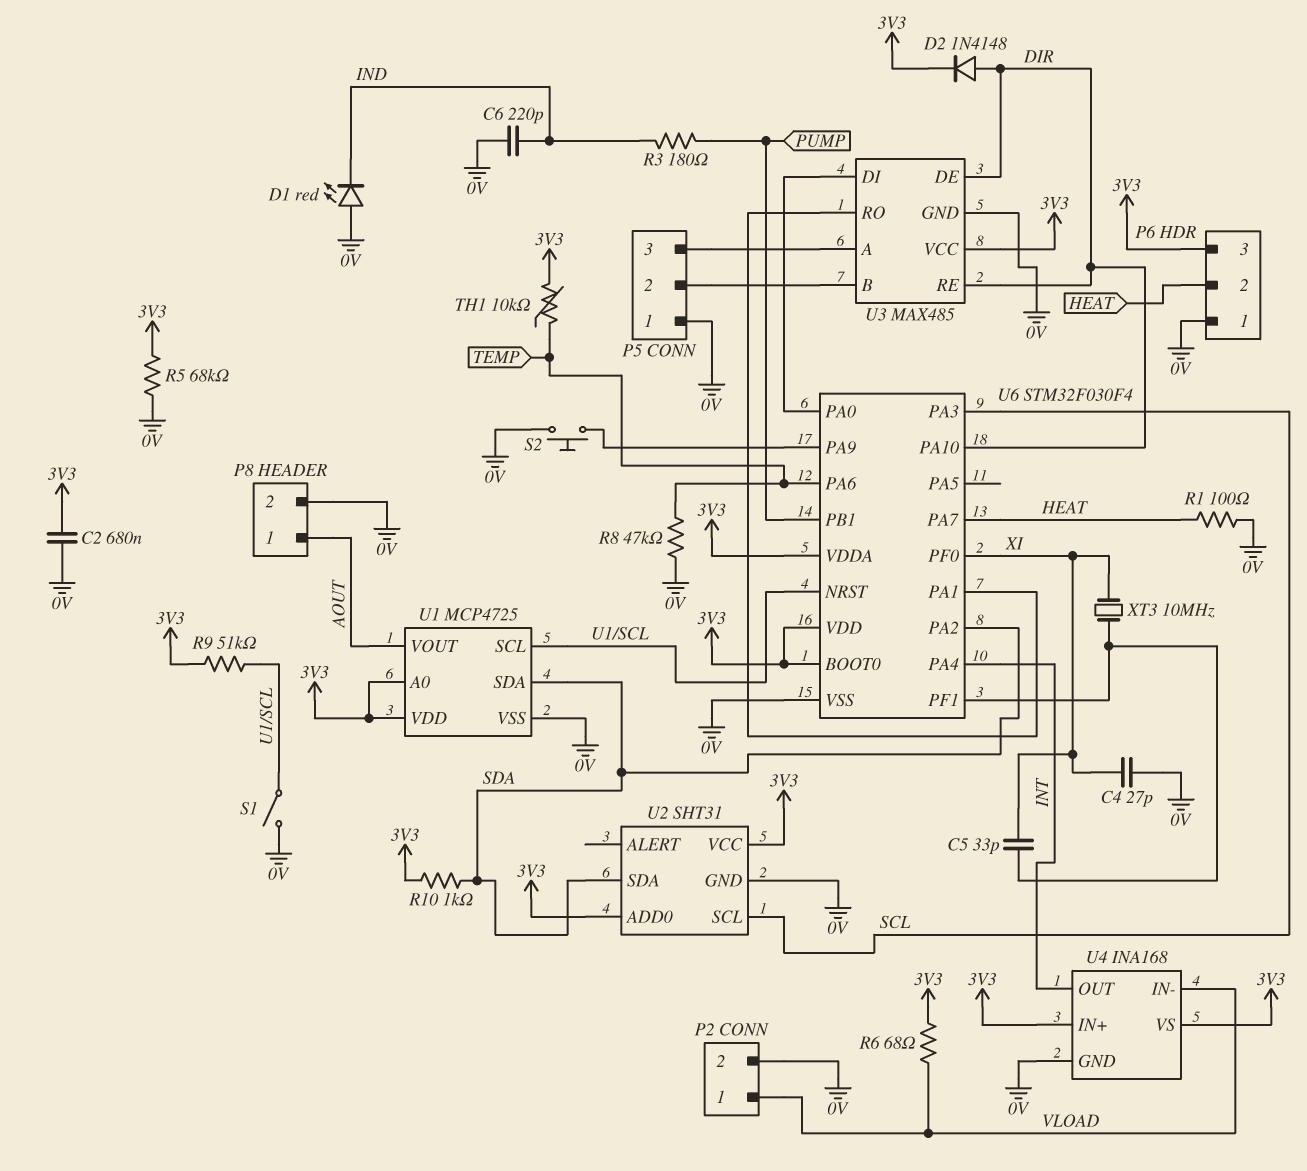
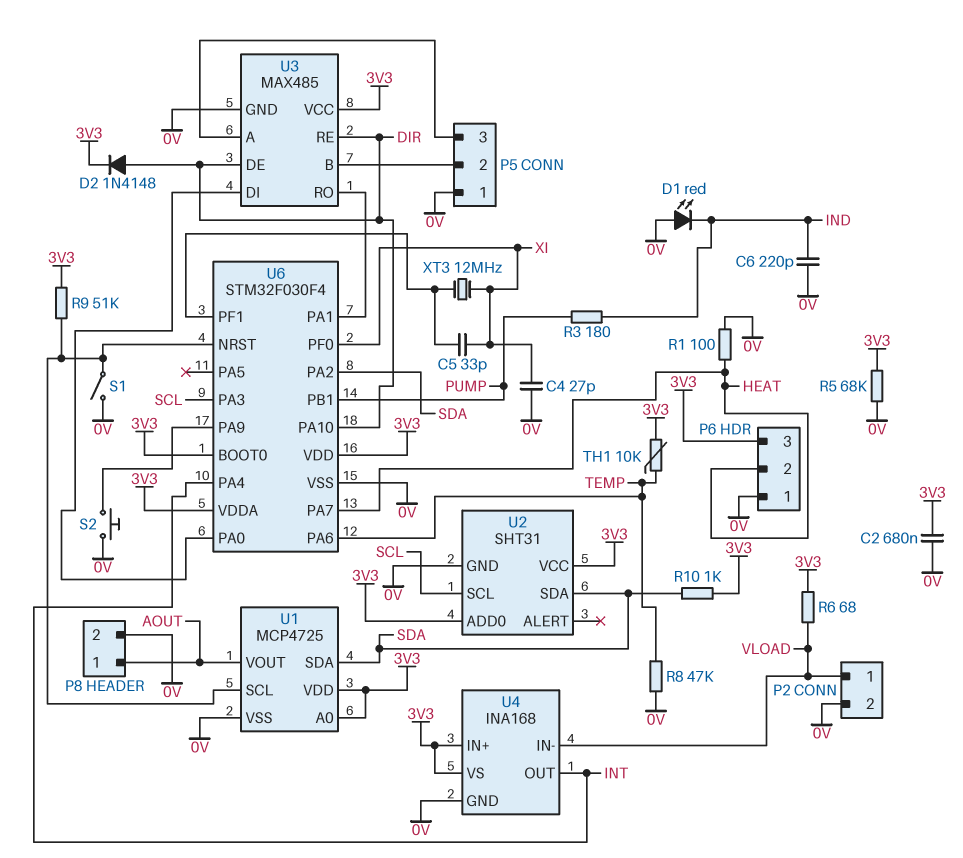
XT3: 10MHz (U6/PF1, XI) -> 12MHz (U6/PF1, XI)

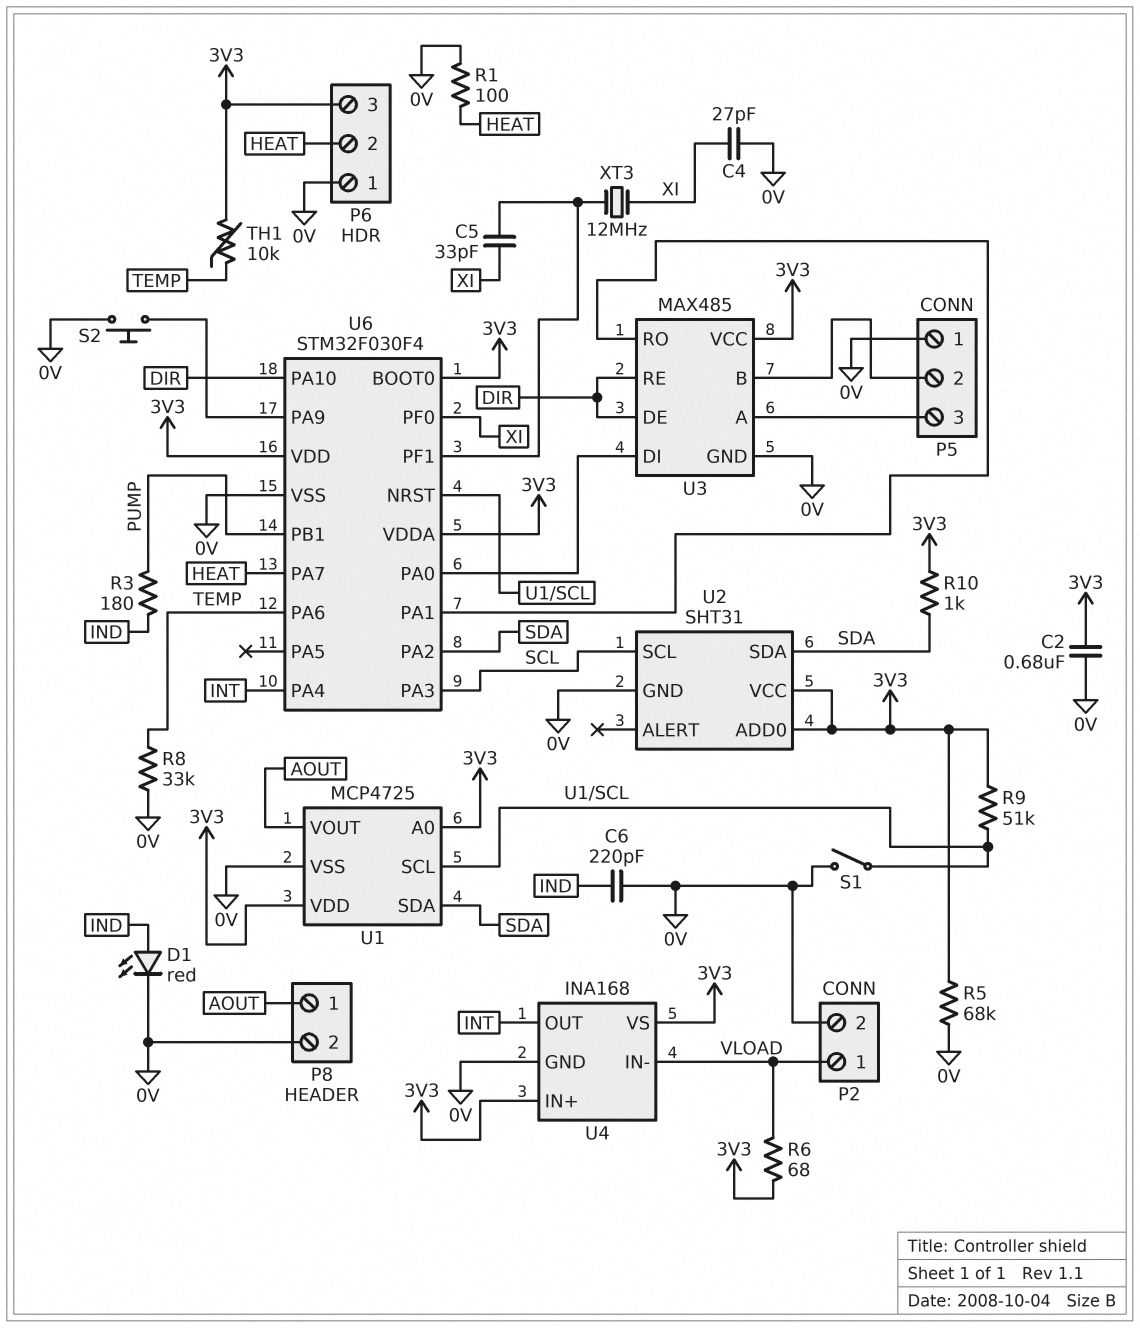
D1: LED red (A 0V, K IND) -> LED red (A IND, K 0V)
D2: diode 1N4148 (A DIR, K 3V3) -> none
R8: 47k (0V, TEMP) -> 33k (0V, TEMP)

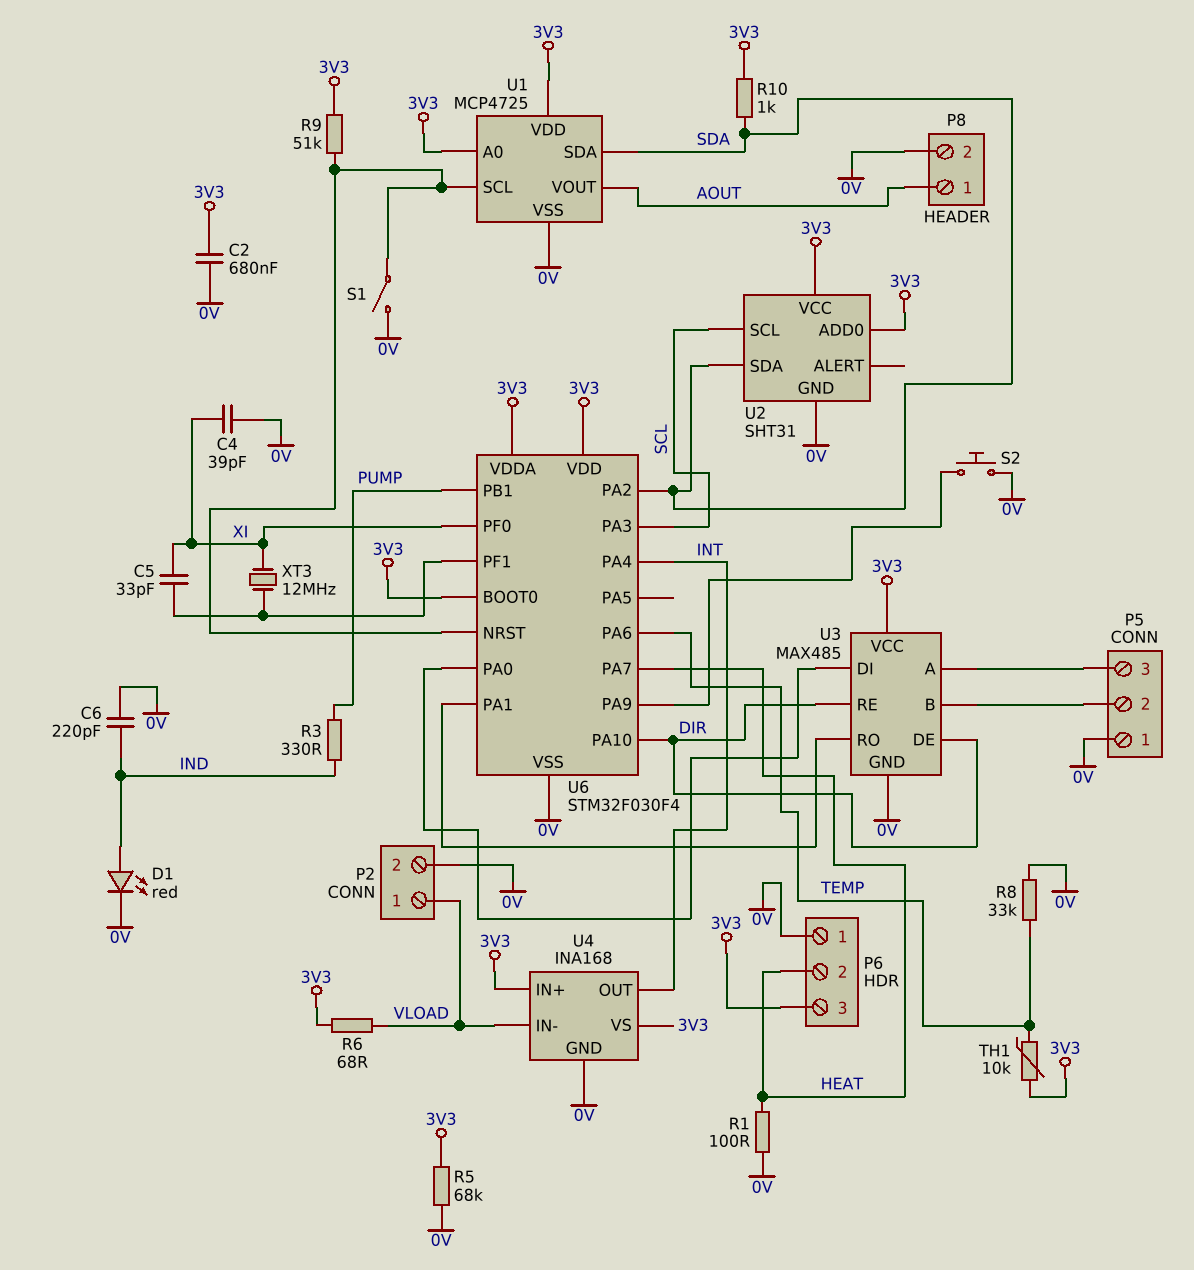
C4: 27pF (0V, XI) -> 39pF (0V, XI)
R3: 180 (IND, PUMP) -> 330 (IND, PUMP)

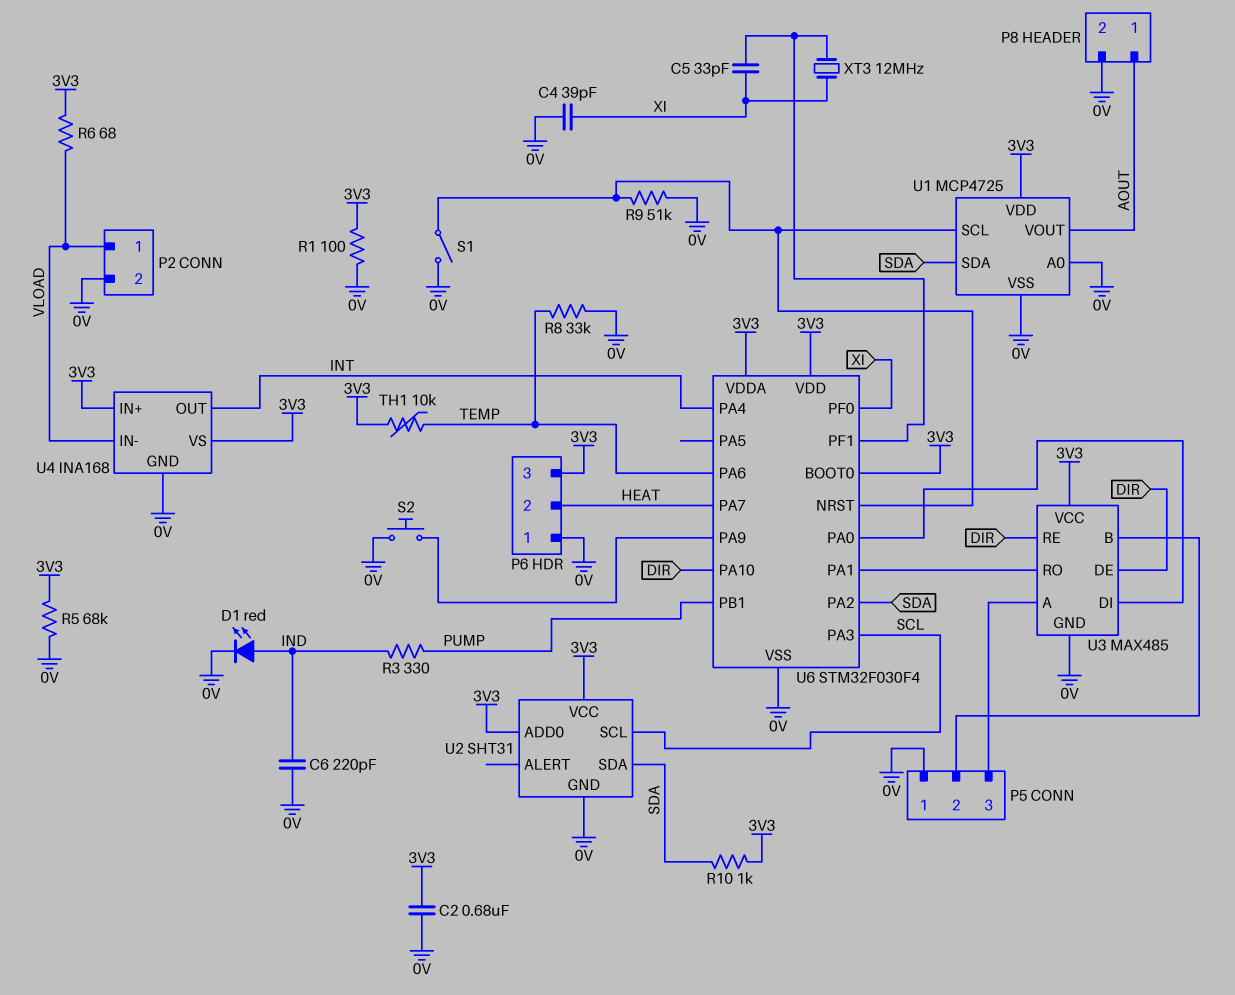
R1: 100 (0V, HEAT) -> 100 (0V, 3V3)
R9: 51k (3V3, U1/SCL) -> 51k (0V, U1/SCL)
U1 pin A0: 3V3 -> 0V

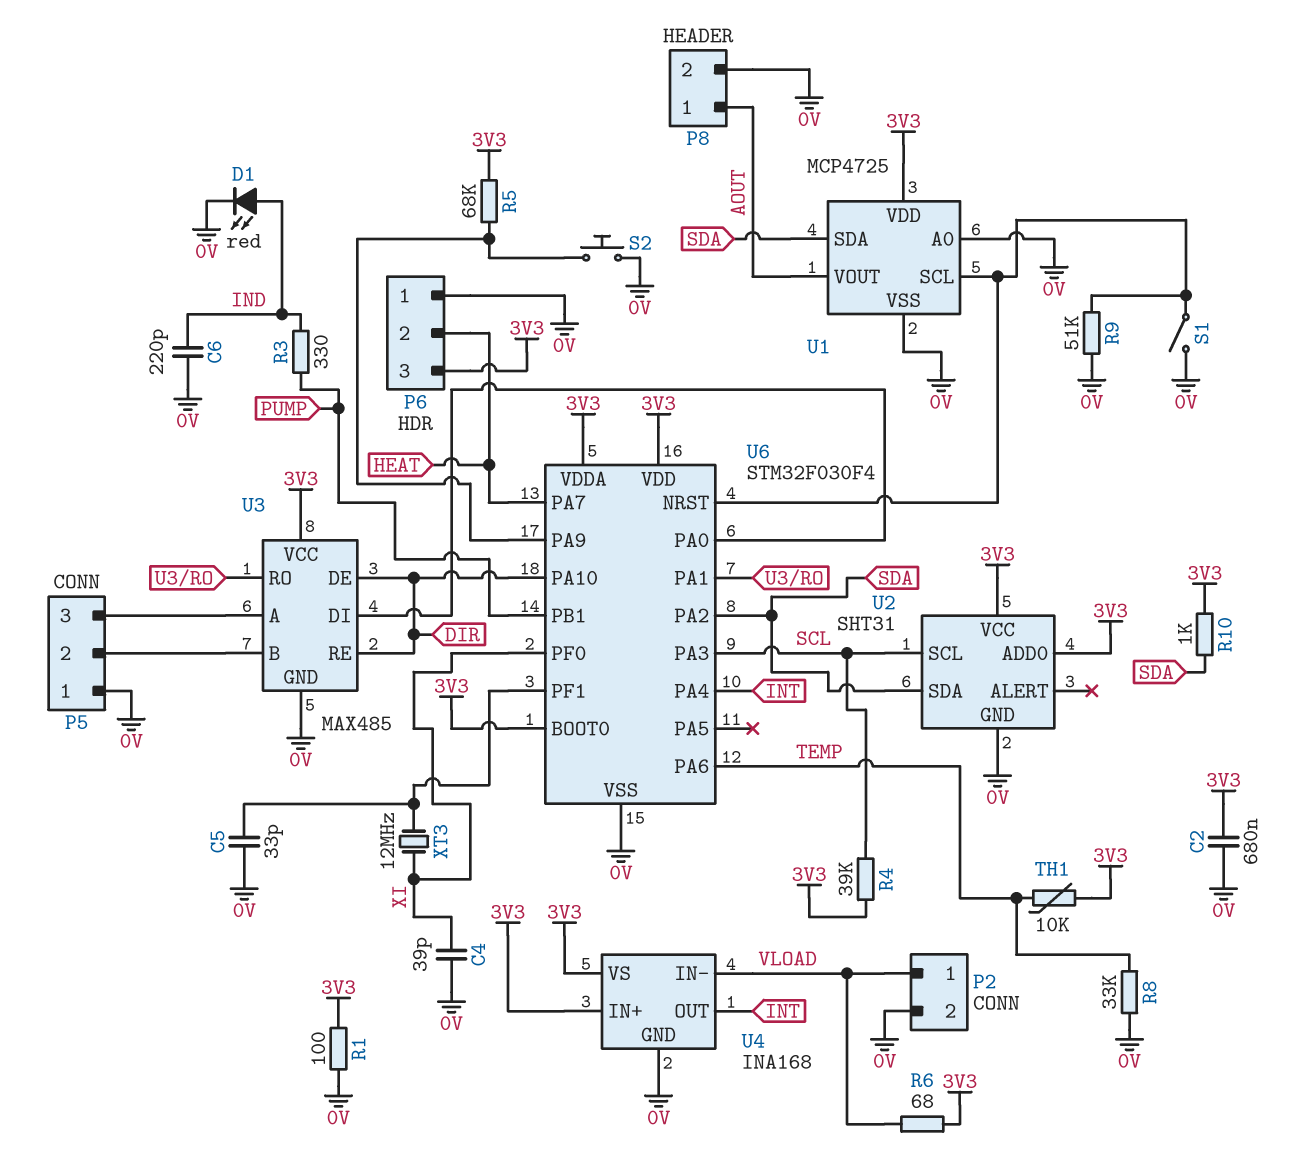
C5: 33pF (U6/PF1, XI) -> 33pF (0V, U6/PF1)
R4: none -> 39k (3V3, SCL)
R5: 68k (0V, 3V3) -> 68k (3V3, U6/PA9)

